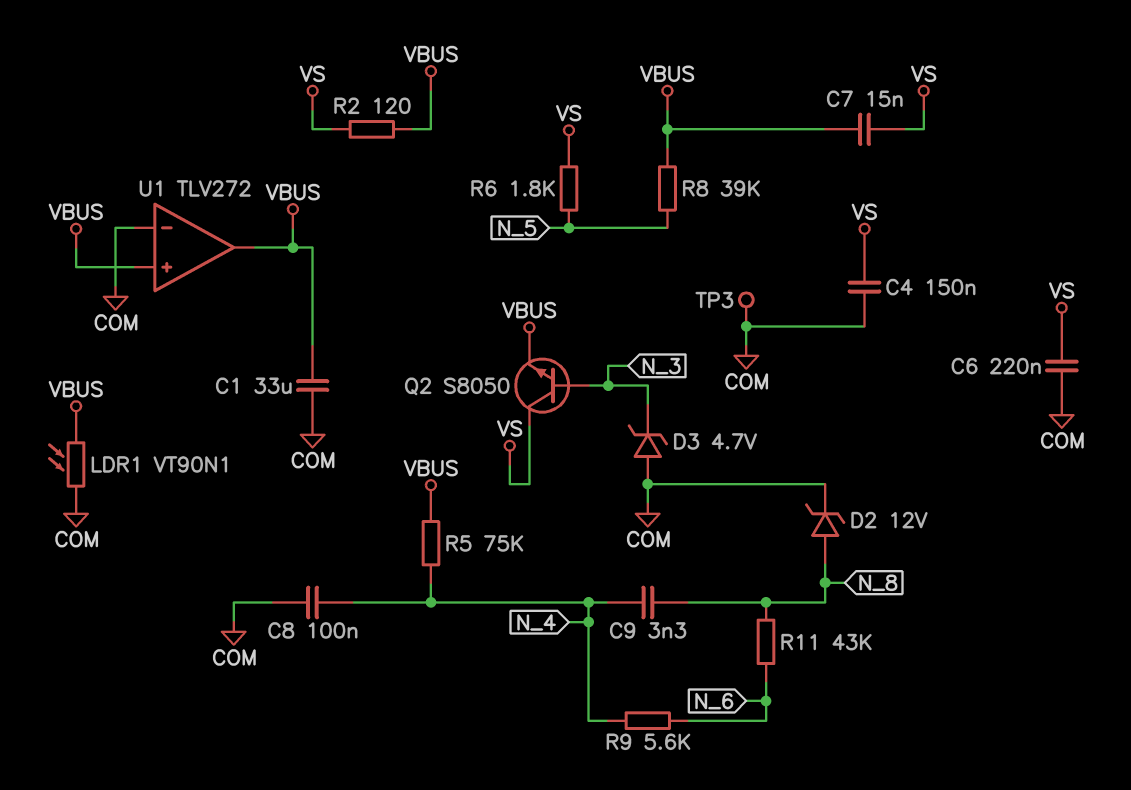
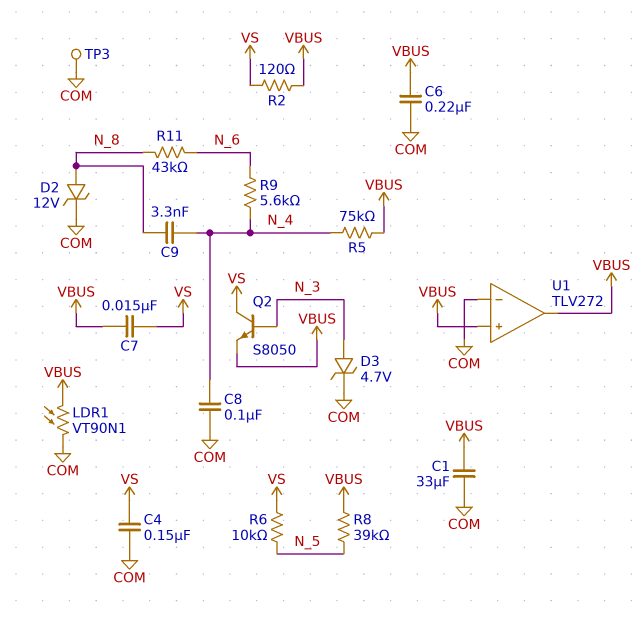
C6: 220nF (COM, VS) -> 220nF (COM, VBUS)
D3: zener 4.7V (A COM, K N_3) -> zener 4.7V (A N_3, K COM)
R6: 1.8k (N_5, VS) -> 10k (N_5, VS)

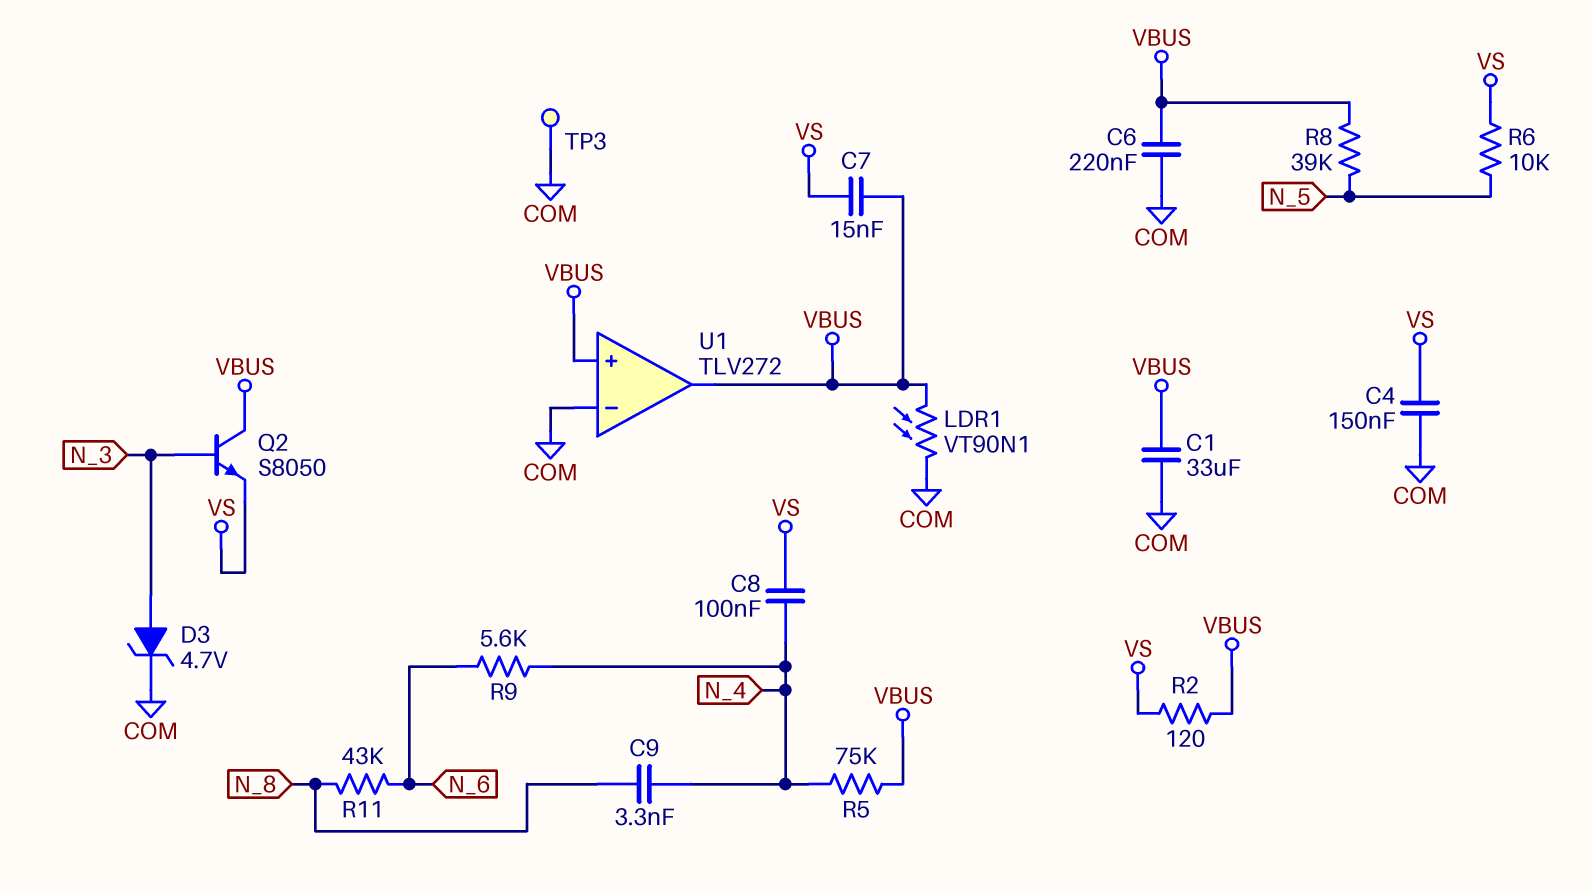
C8: 100nF (COM, N_4) -> 100nF (N_4, VS)
D2: zener 12V (A N_8, K COM) -> none
Q2: NPN S8050 (B N_3, C VS, E VBUS) -> NPN S8050 (B N_3, C VBUS, E VS)

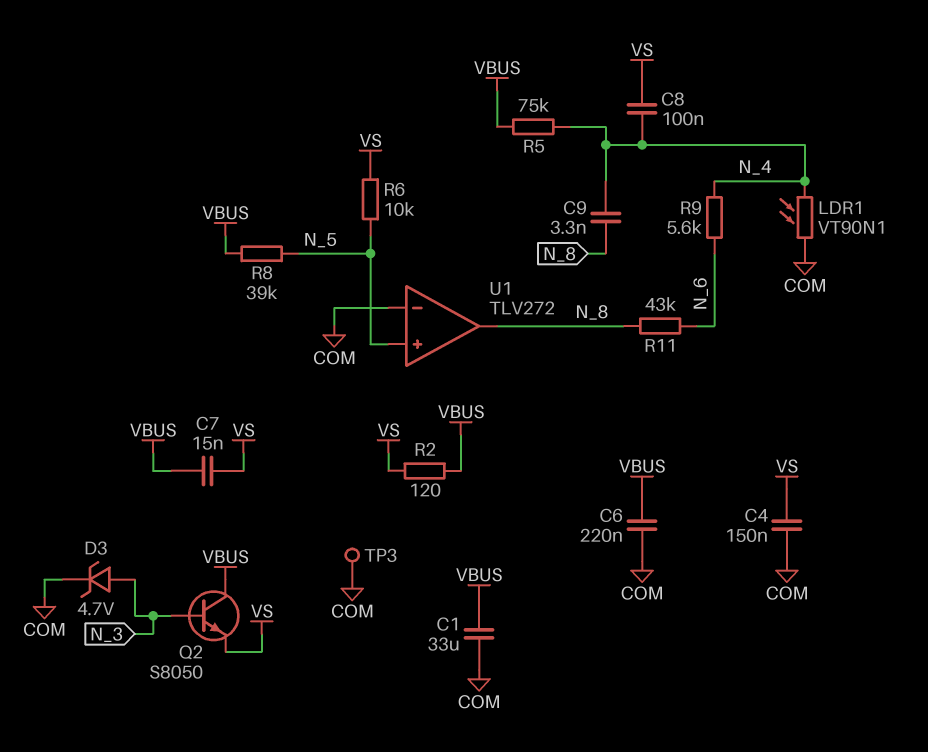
LDR1: VT90N1 (COM, VBUS) -> VT90N1 (COM, N_4)
U1 pin in+: VBUS -> N_5
U1 pin out: VBUS -> N_8

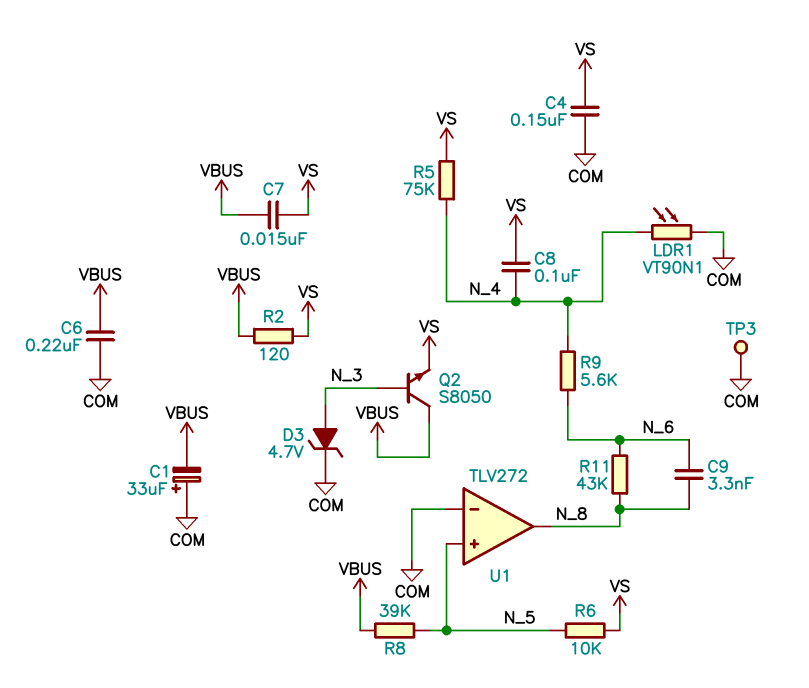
C1: 33uF (COM, VBUS) -> 33uF (plus COM, minus VBUS)
C9: 3.3nF (N_4, N_8) -> 3.3nF (N_6, N_8)
R5: 75k (N_4, VBUS) -> 75k (N_4, VS)

